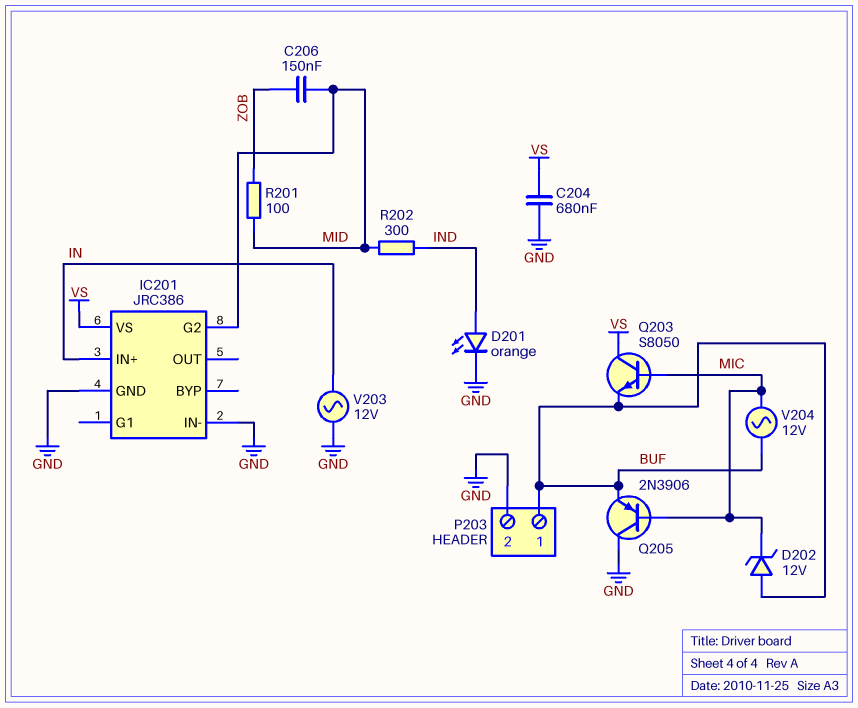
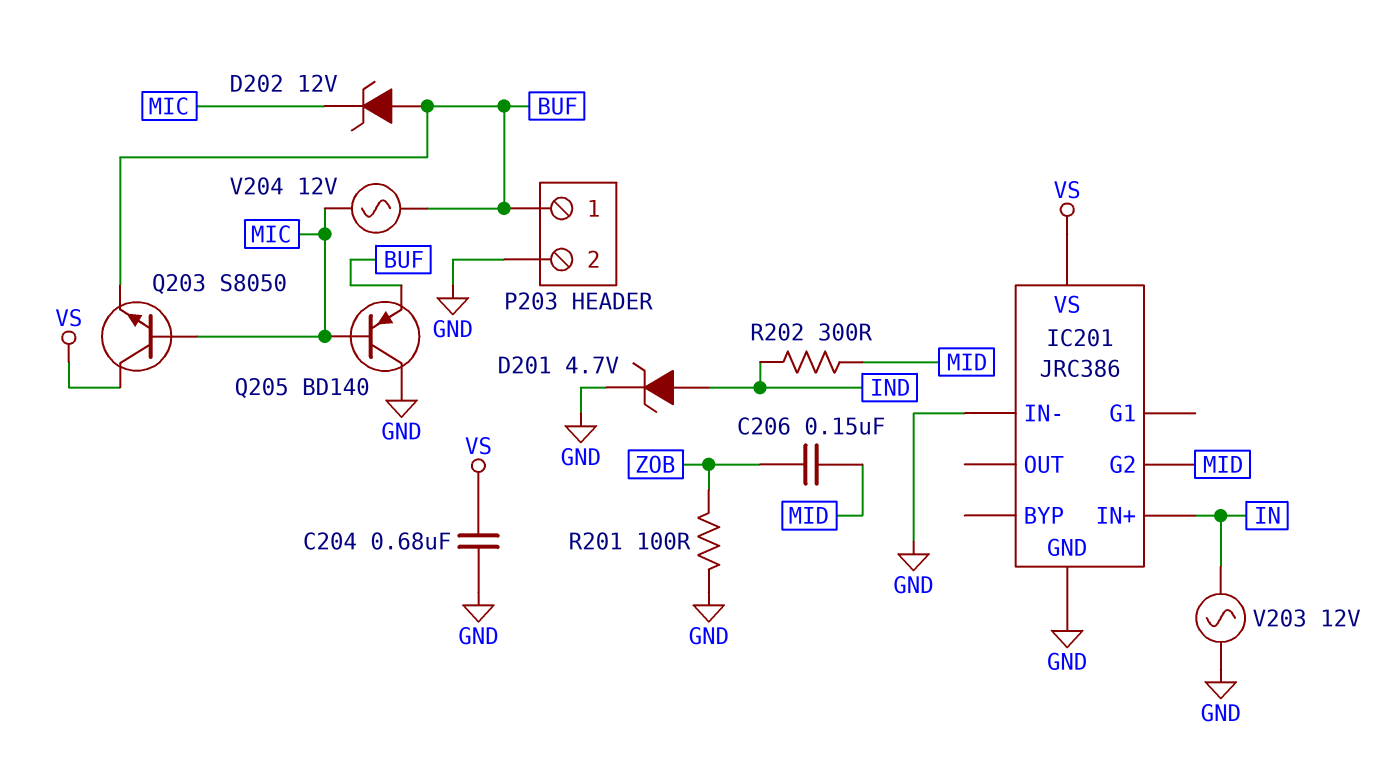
D201: LED orange (A IND, K GND) -> zener 4.7V (A IND, K GND)
Q205: PNP 2N3906 (B MIC, C GND, E BUF) -> PNP BD140 (B MIC, C GND, E BUF)
R201: 100 (MID, ZOB) -> 100 (GND, ZOB)

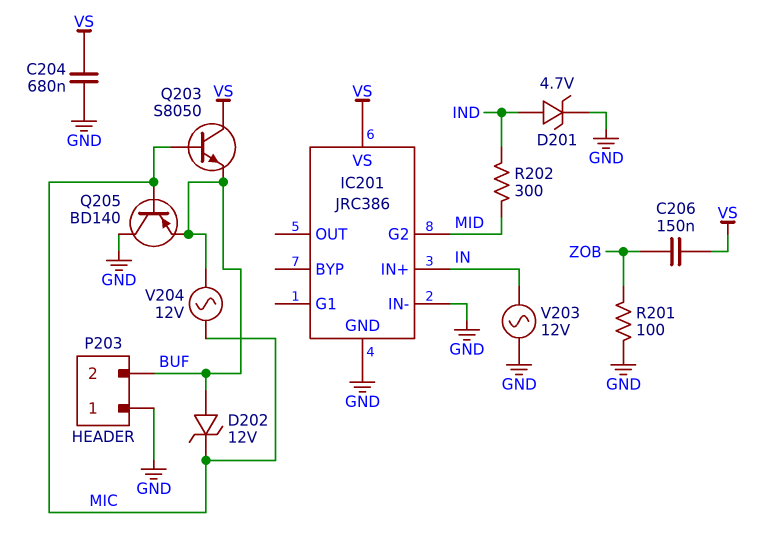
C206: 150nF (MID, ZOB) -> 150nF (VS, ZOB)
P203 pin 1: BUF -> GND
P203 pin 2: GND -> BUF

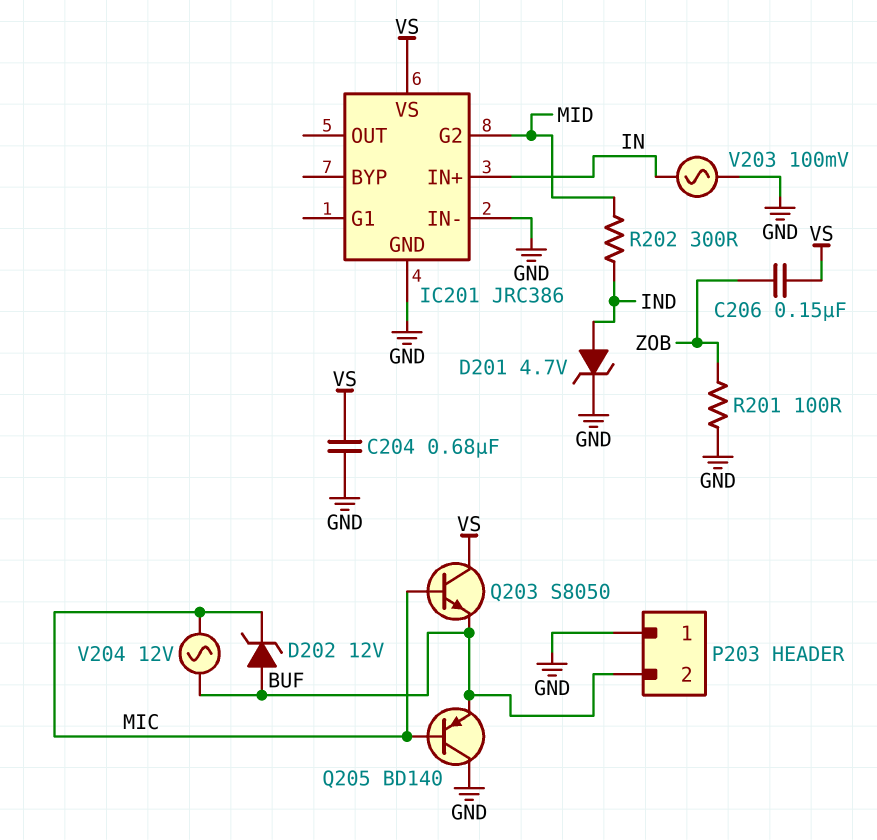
V203: AC 12V (GND, IN) -> AC 100mV (GND, IN)

